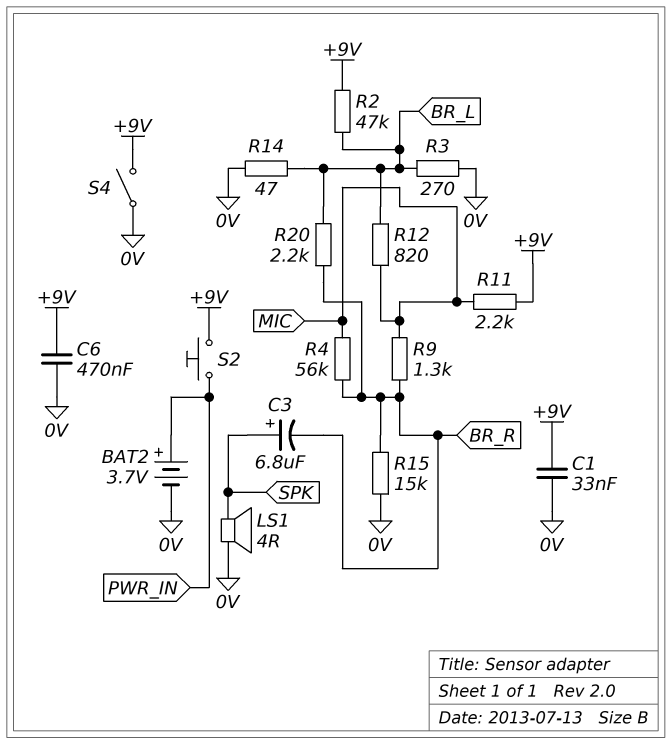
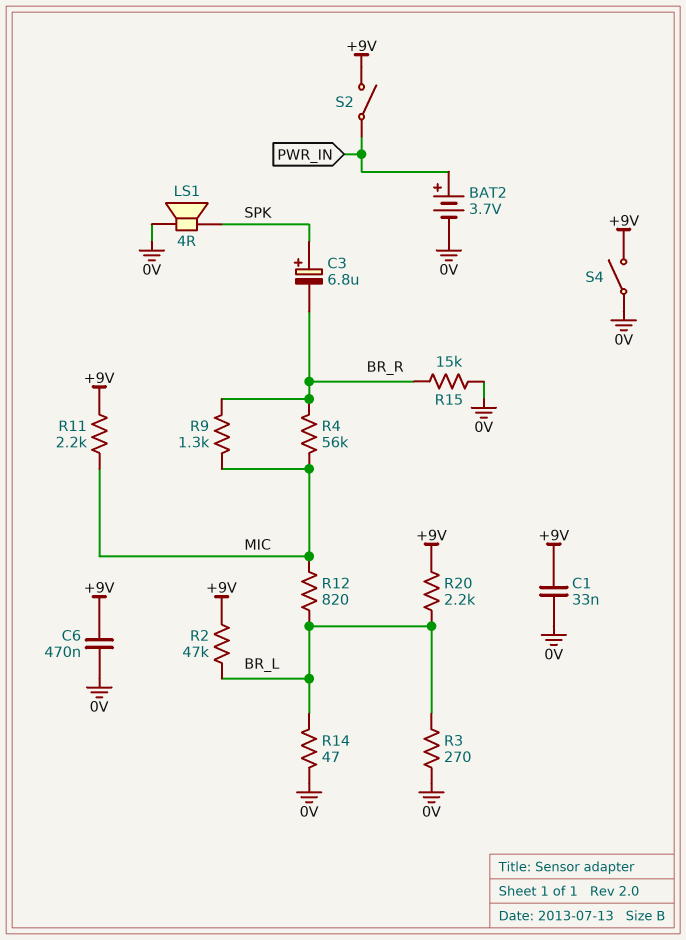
R20: 2.2k (BR_L, BR_R) -> 2.2k (+9V, BR_L)
S2: button (+9V, PWR_IN) -> switch (+9V, PWR_IN)

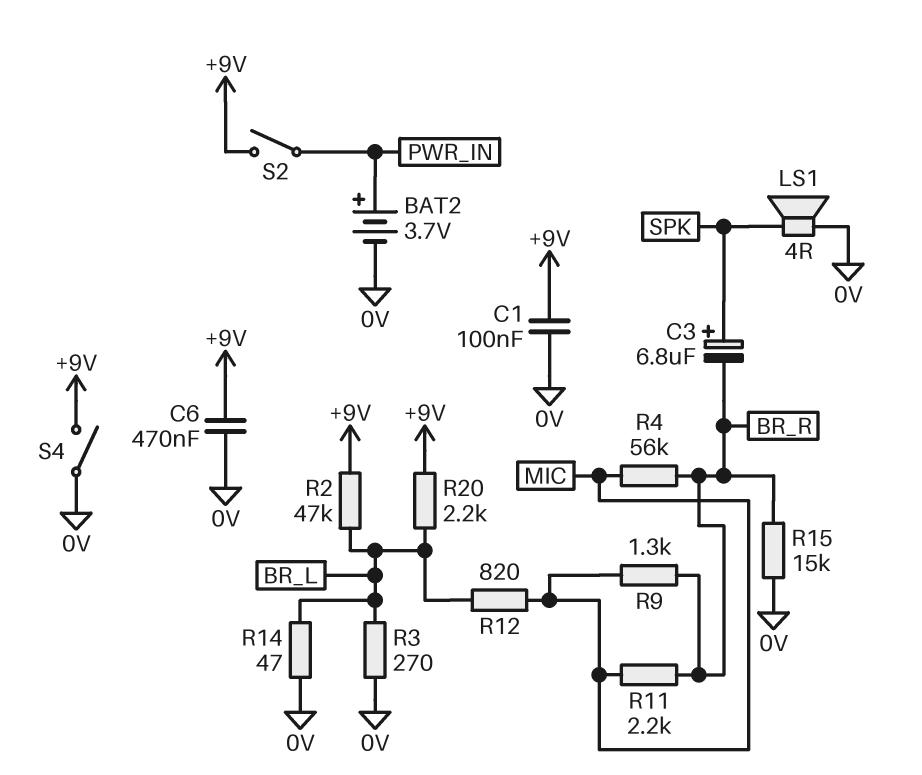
C1: 33nF (+9V, 0V) -> 100nF (+9V, 0V)
R11: 2.2k (+9V, MIC) -> 2.2k (BR_R, MIC)

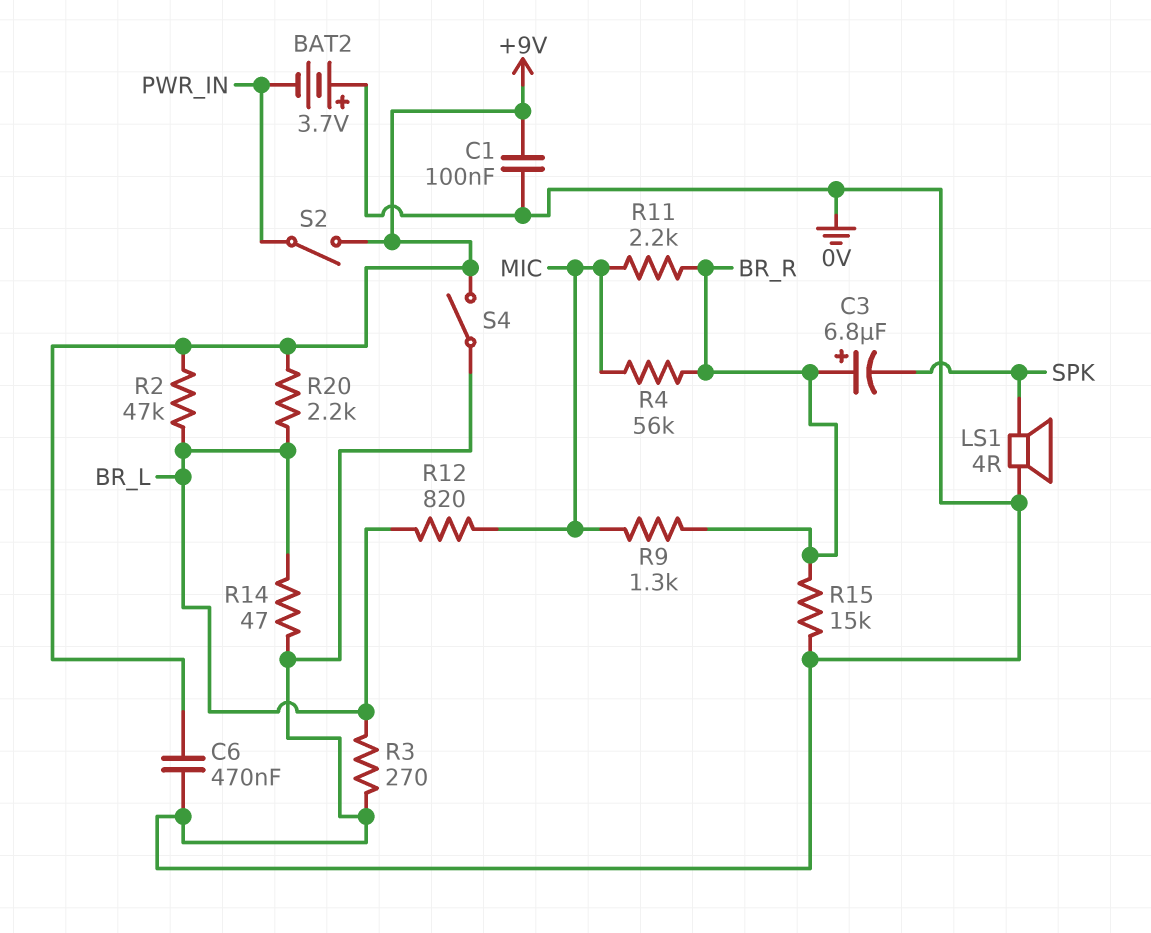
BAT2: 3.7V (plus PWR_IN, minus 0V) -> 3.7V (plus 0V, minus PWR_IN)
C3: 6.8uF (plus SPK, minus BR_R) -> 6.8uF (plus BR_R, minus SPK)

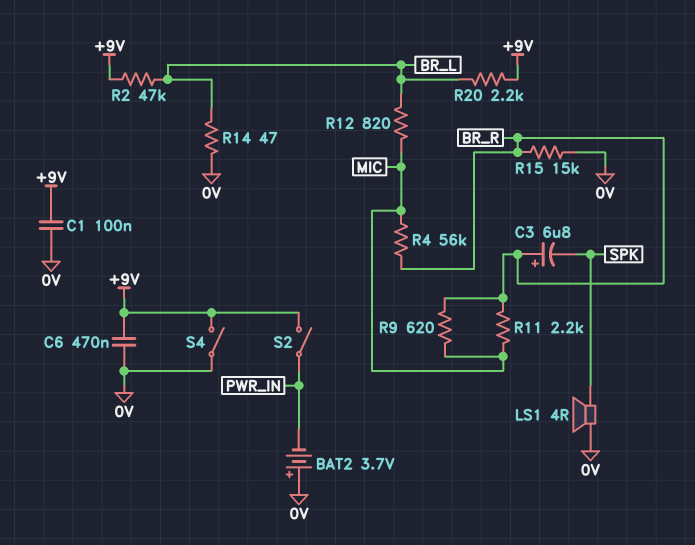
R3: 270 (0V, BR_L) -> none
R9: 1.3k (BR_R, MIC) -> 620 (BR_R, MIC)

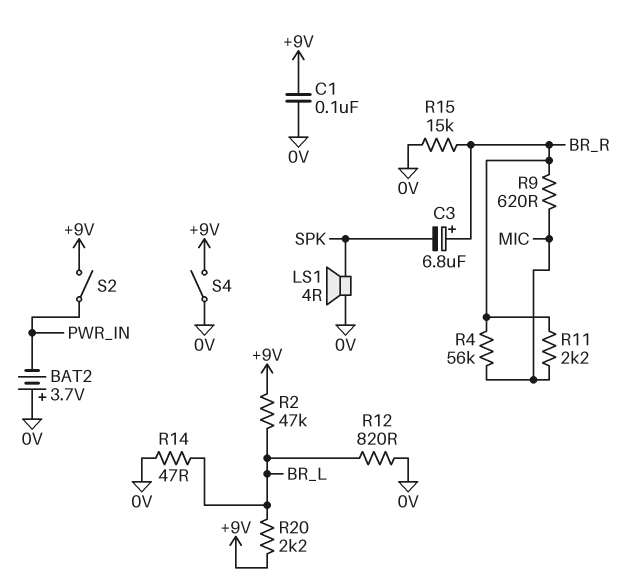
C6: 470nF (+9V, 0V) -> none
R12: 820 (BR_L, MIC) -> 820 (0V, BR_L)

